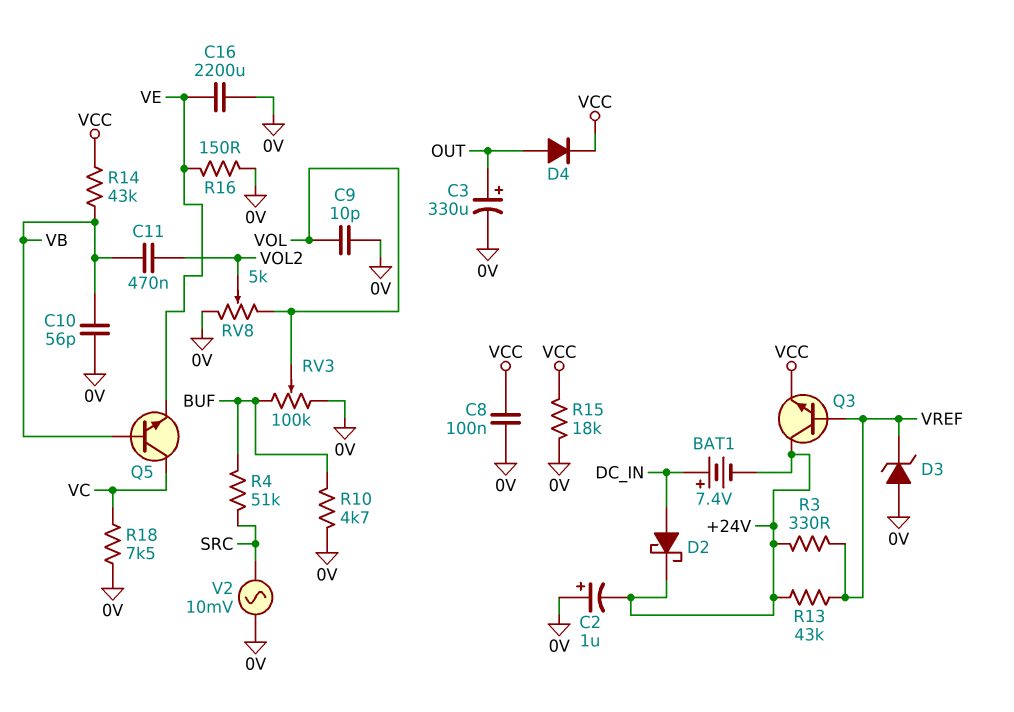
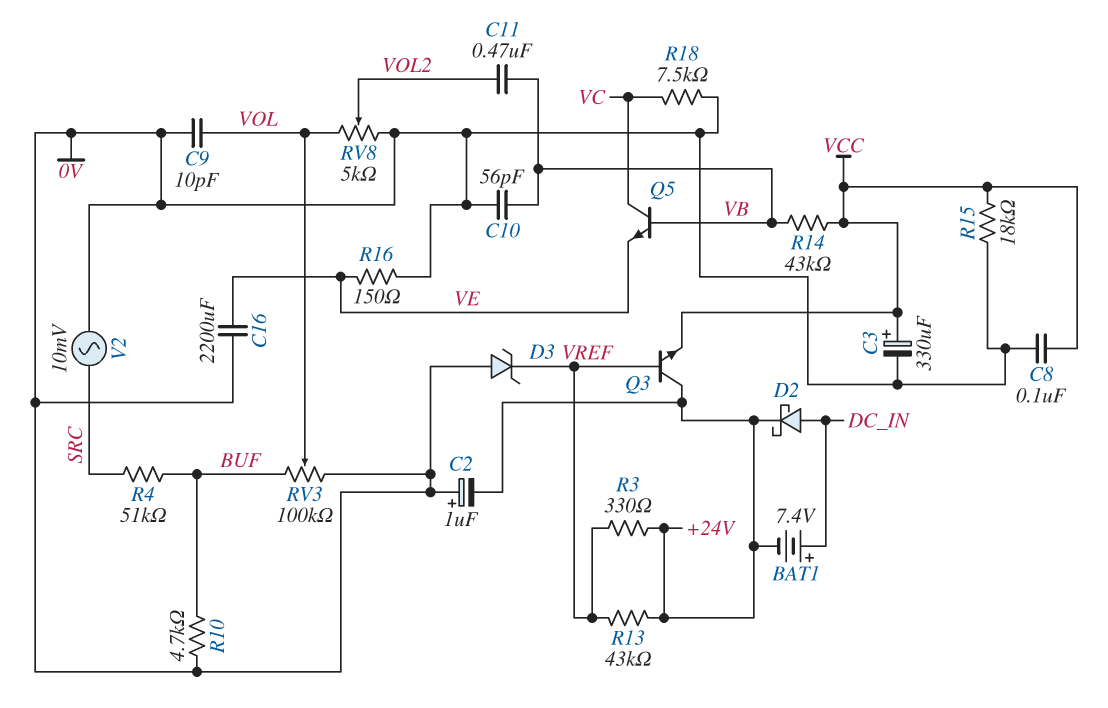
C3: 330uF (plus OUT, minus 0V) -> 330uF (plus VCC, minus 0V)
D4: diode (A OUT, K VCC) -> none

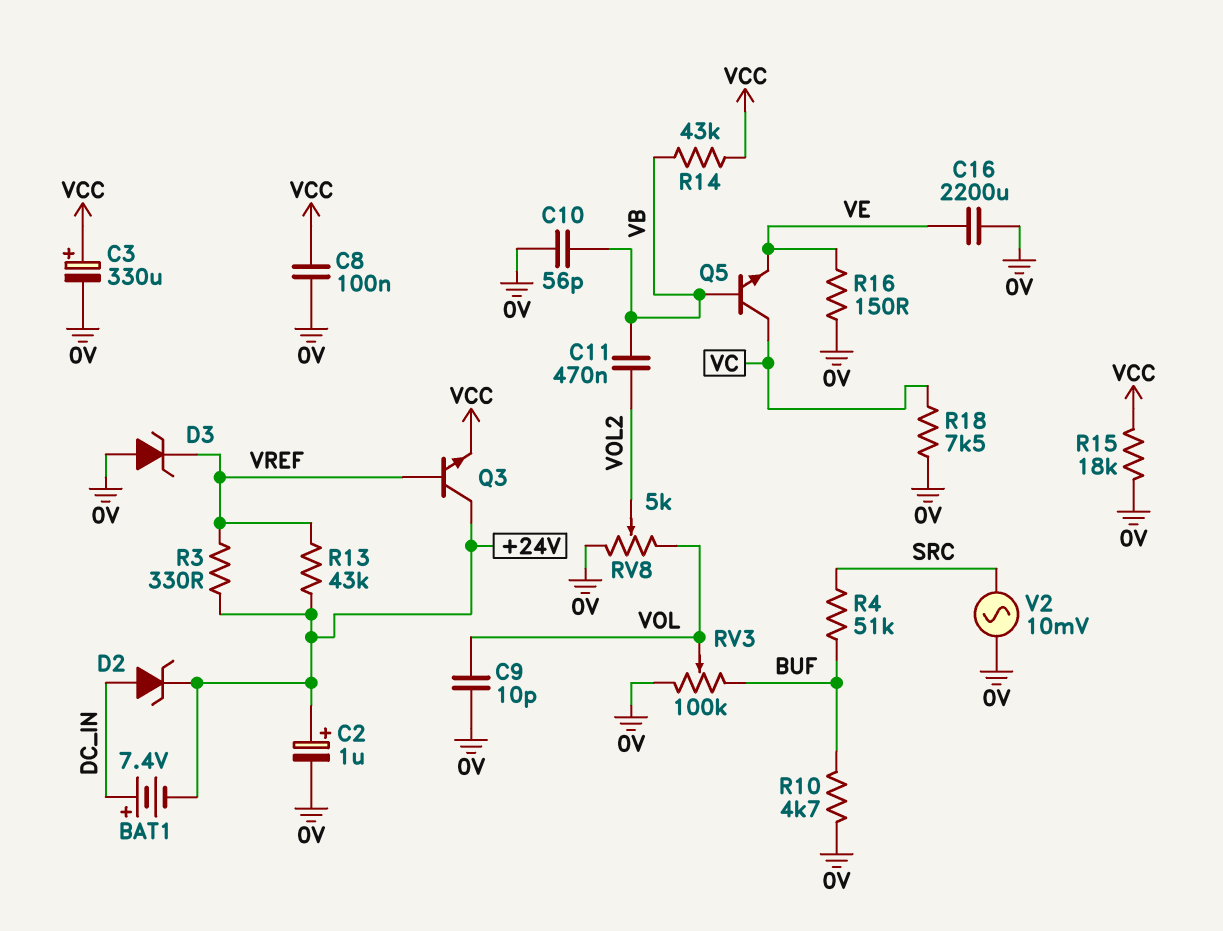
C2: 1uF (plus 0V, minus +24V) -> 1uF (plus +24V, minus 0V)
D2: schottky (A DC_IN, K +24V) -> zener (A DC_IN, K +24V)

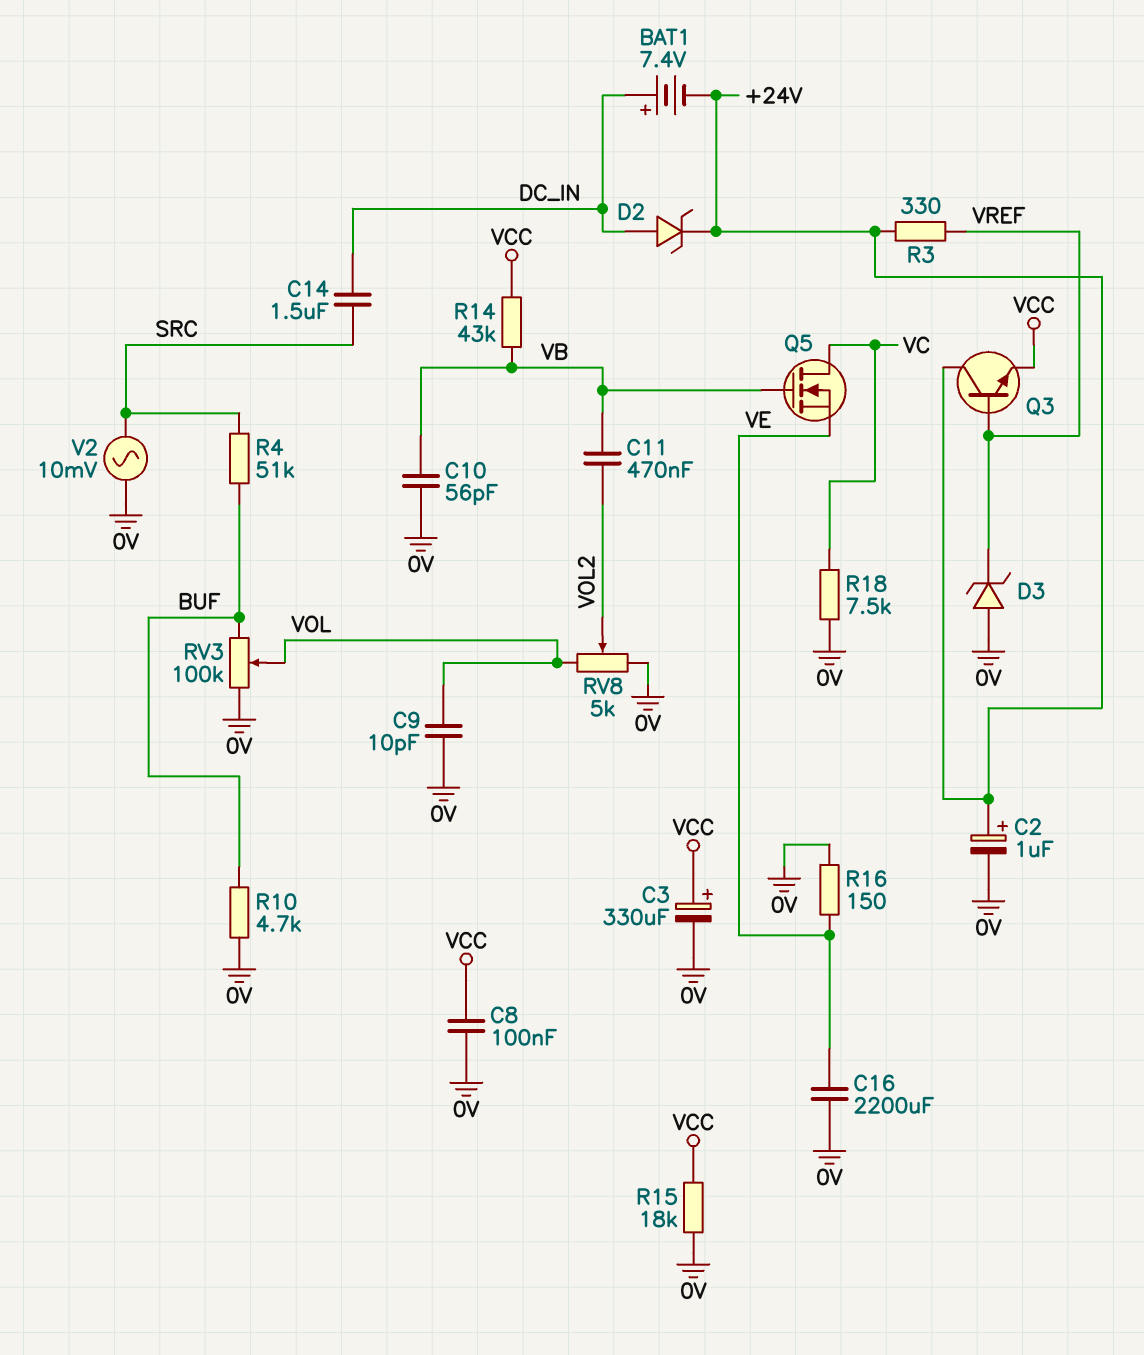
C14: none -> 1.5uF (DC_IN, SRC)
Q5: NPN (B VB, C VC, E VE) -> NMOS (G VB, D VC, S VE)
R13: 43k (+24V, VREF) -> none

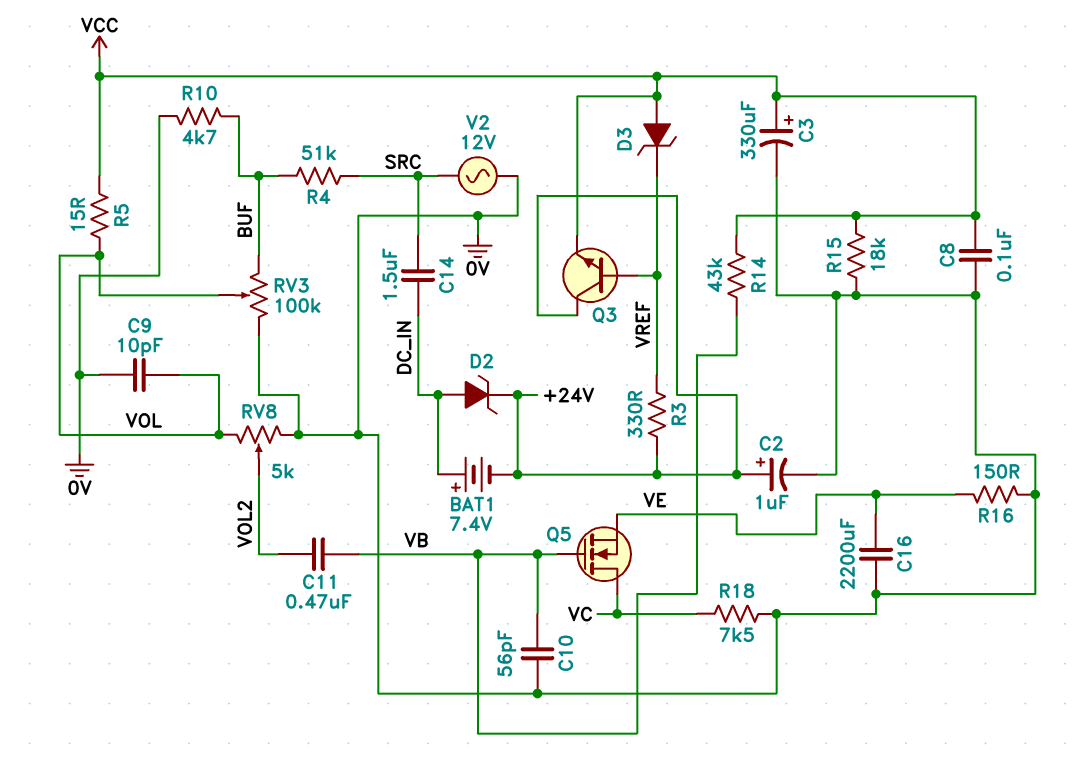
D3: zener (A 0V, K VREF) -> zener (A VCC, K VREF)
R5: none -> 15 (VCC, VOL)
V2: AC 10mV (0V, SRC) -> AC 12V (0V, SRC)

